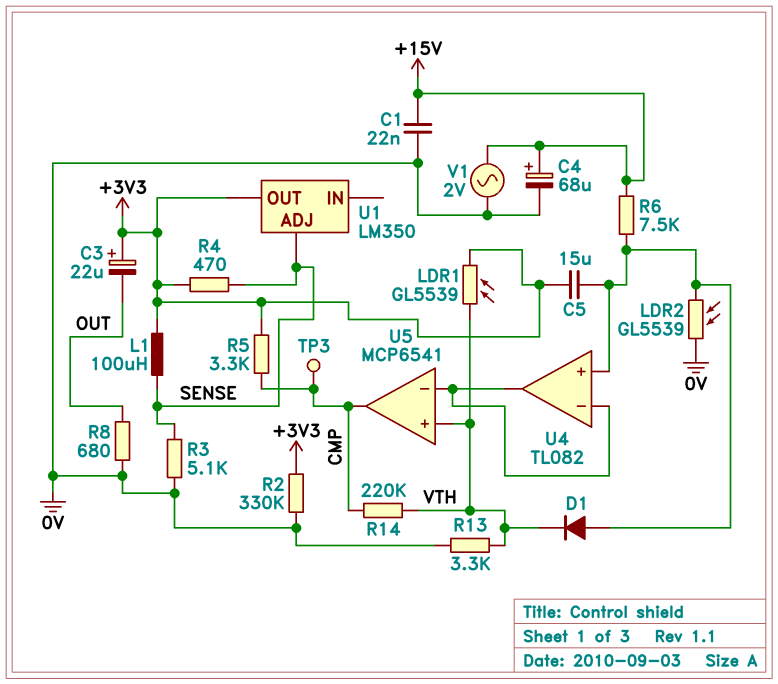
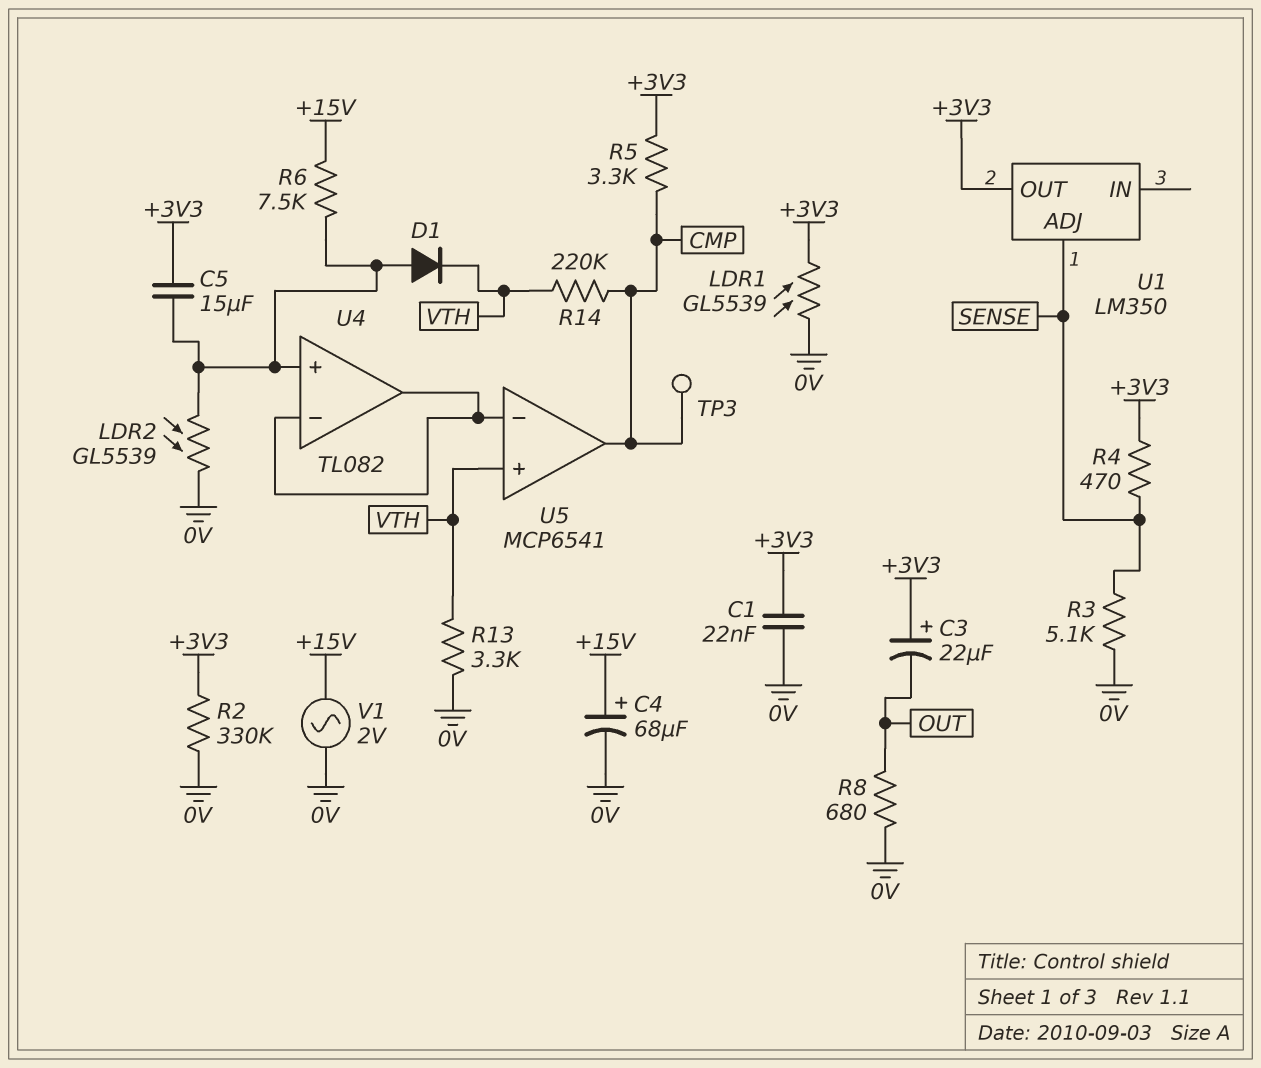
C1: 22nF (+15V, 0V) -> 22nF (+3V3, 0V)
L1: 100uH (+3V3, SENSE) -> none
LDR1: GL5539 (+3V3, VTH) -> GL5539 (+3V3, 0V)

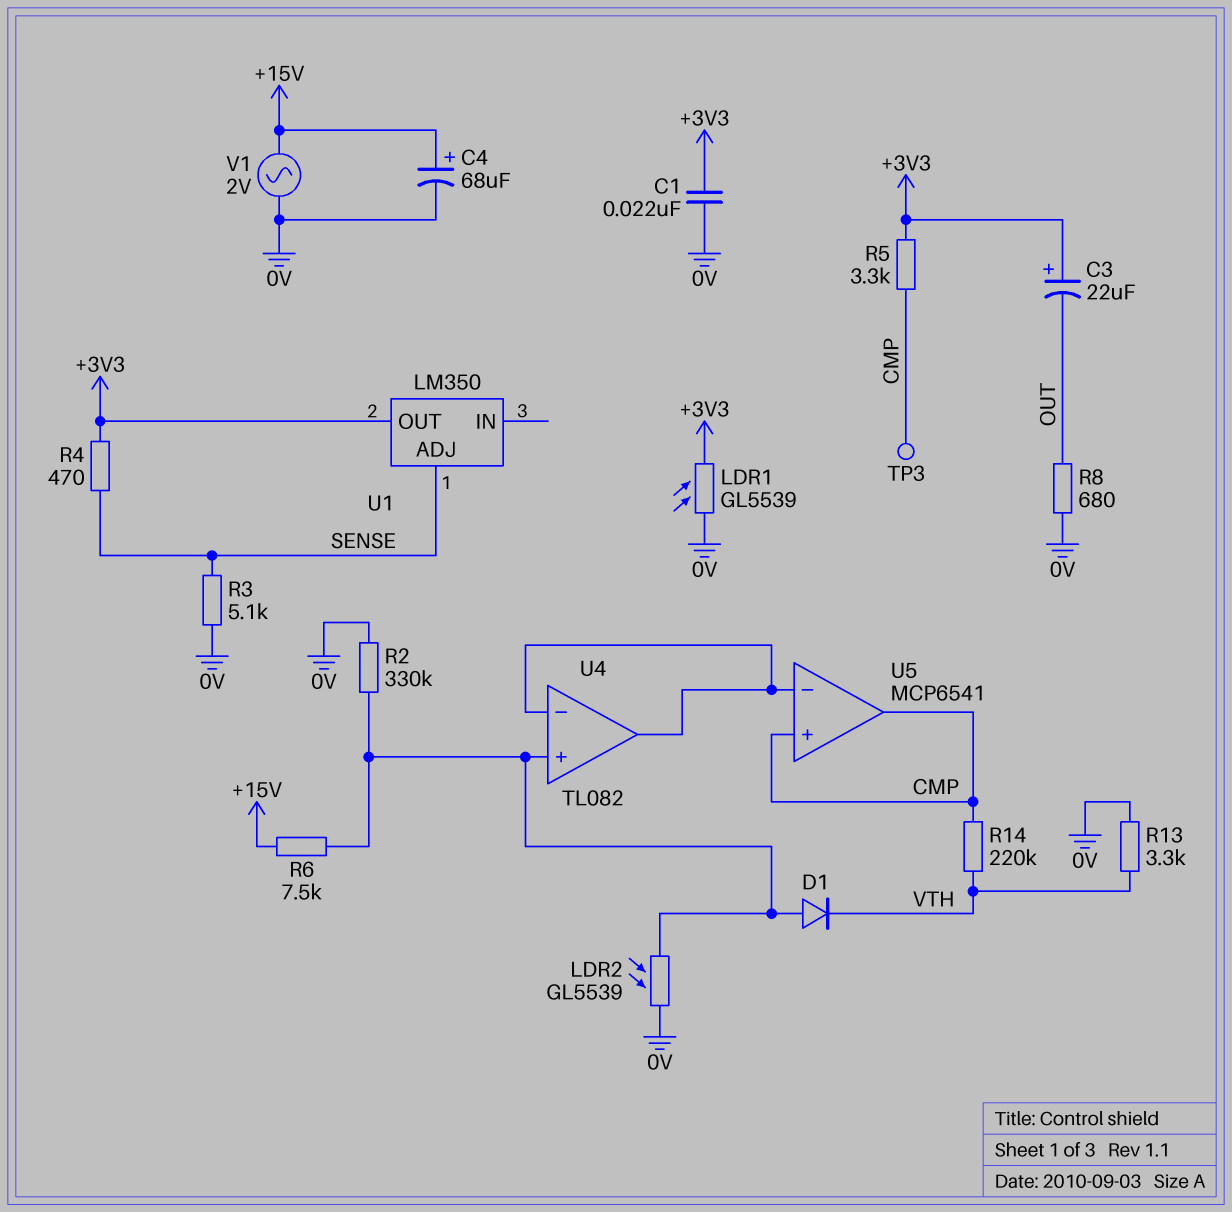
C5: 15uF (+3V3, U4/in+) -> none
R2: 330k (+3V3, 0V) -> 330k (0V, U4/in+)
U5 pin in+: VTH -> CMP

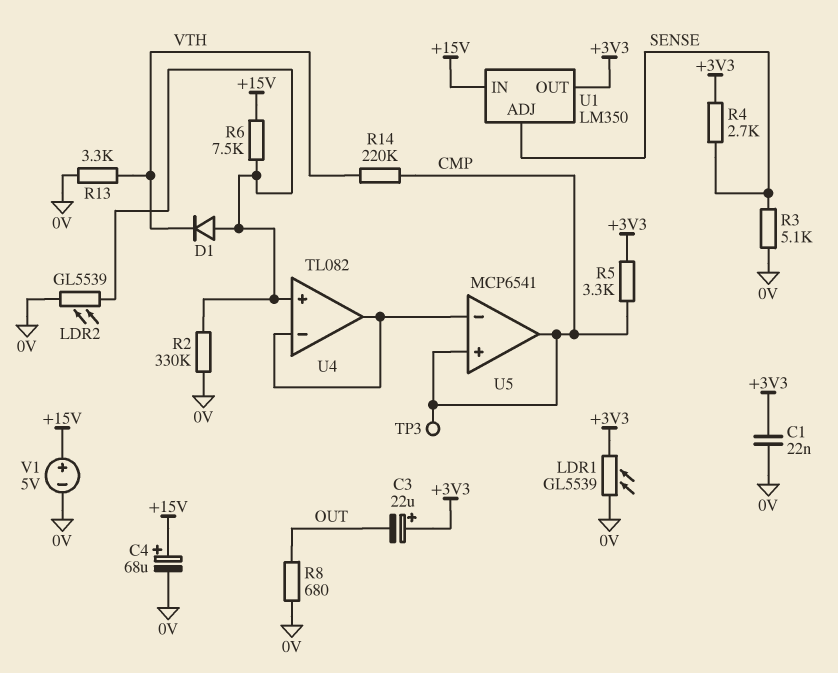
R4: 470 (+3V3, SENSE) -> 2.7k (+3V3, SENSE)
U1 pin IN: none -> +15V
V1: AC 2V (+15V, 0V) -> 5V (plus +15V, minus 0V)

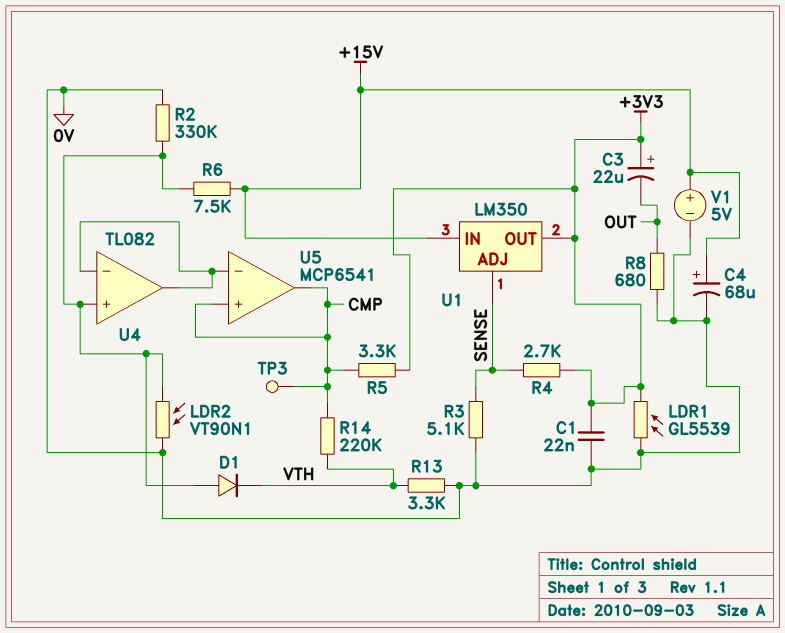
LDR2: GL5539 (0V, U4/in+) -> VT90N1 (0V, U4/in+)

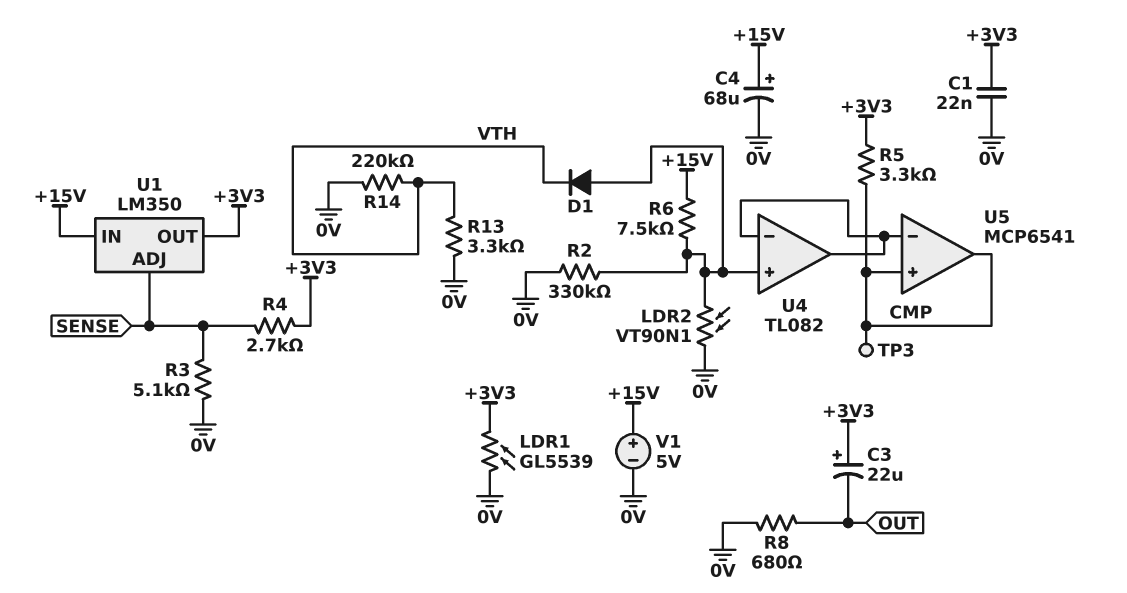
R14: 220k (CMP, VTH) -> 220k (0V, VTH)

